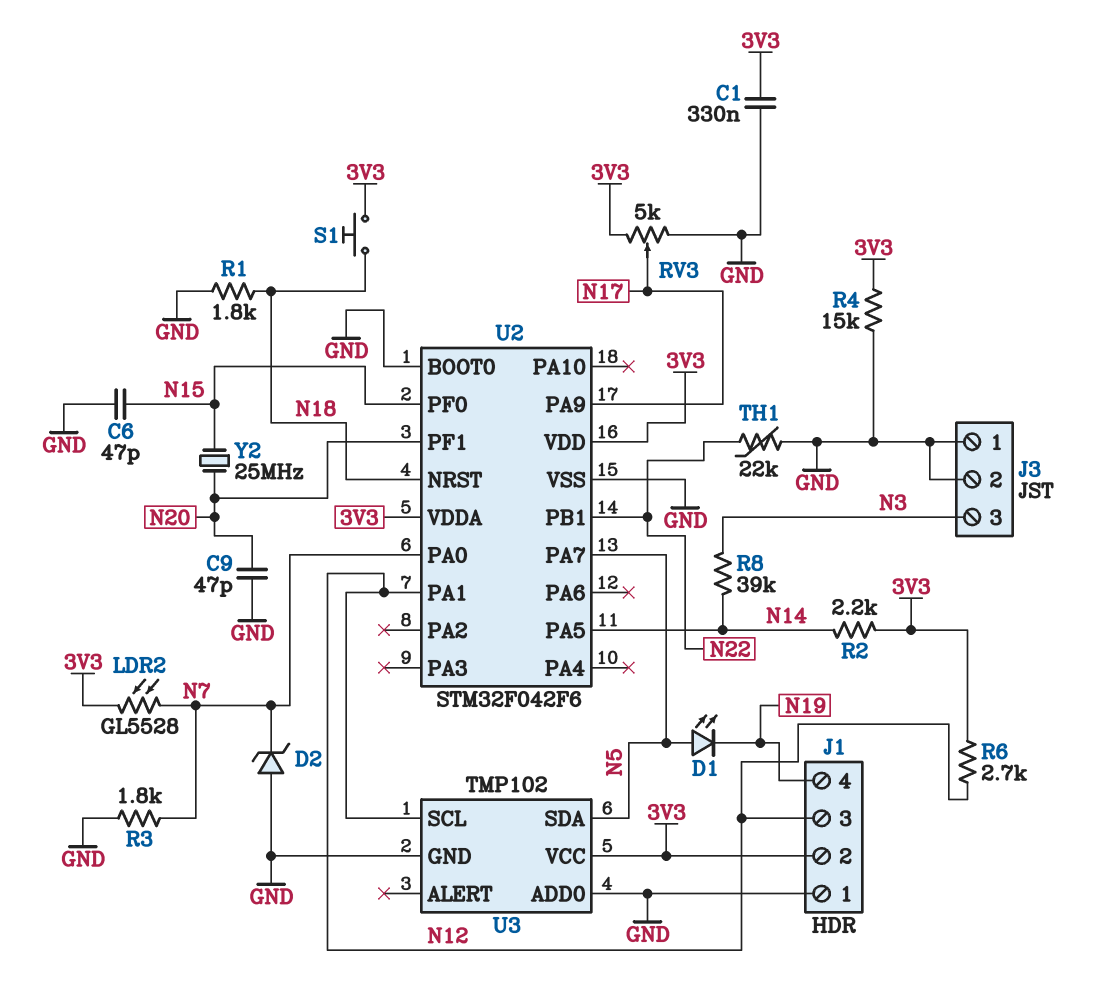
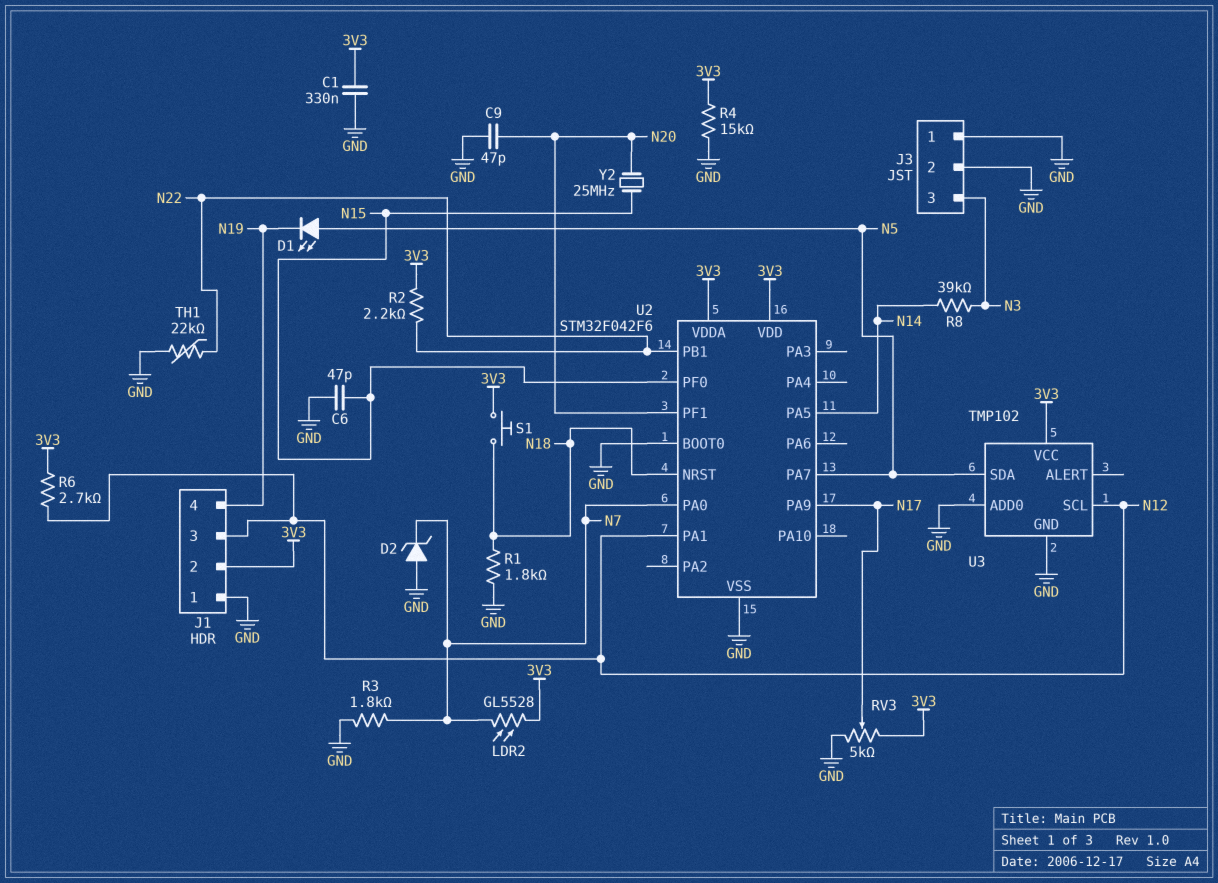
R2: 2.2k (3V3, N14) -> 2.2k (3V3, N22)

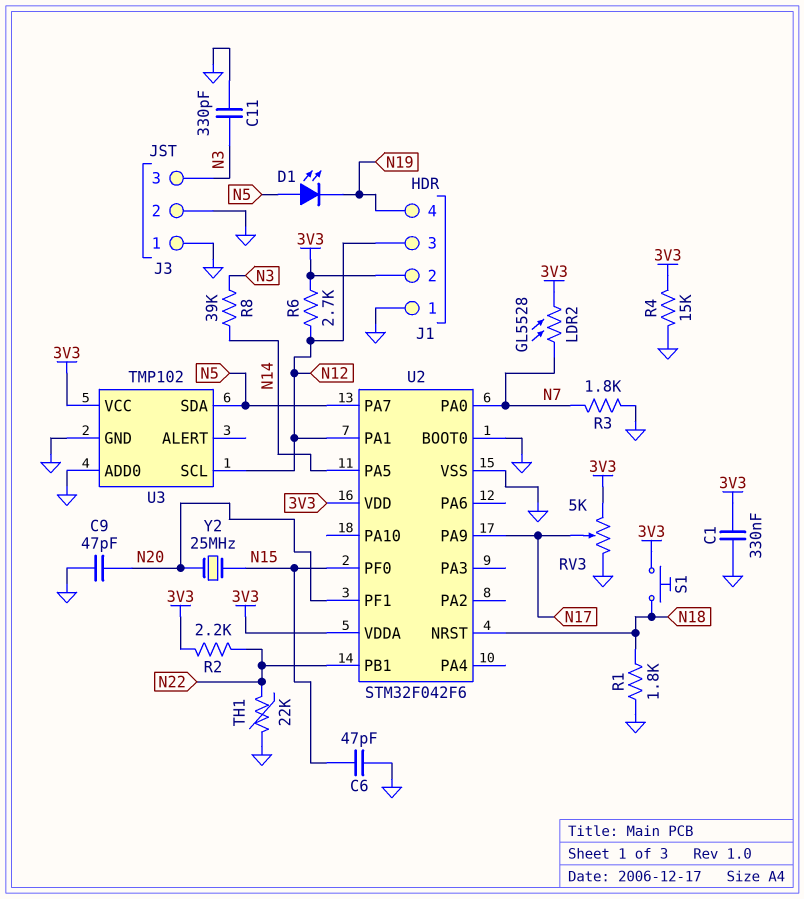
C11: none -> 330pF (GND, N3)
D2: zener (A GND, K N7) -> none

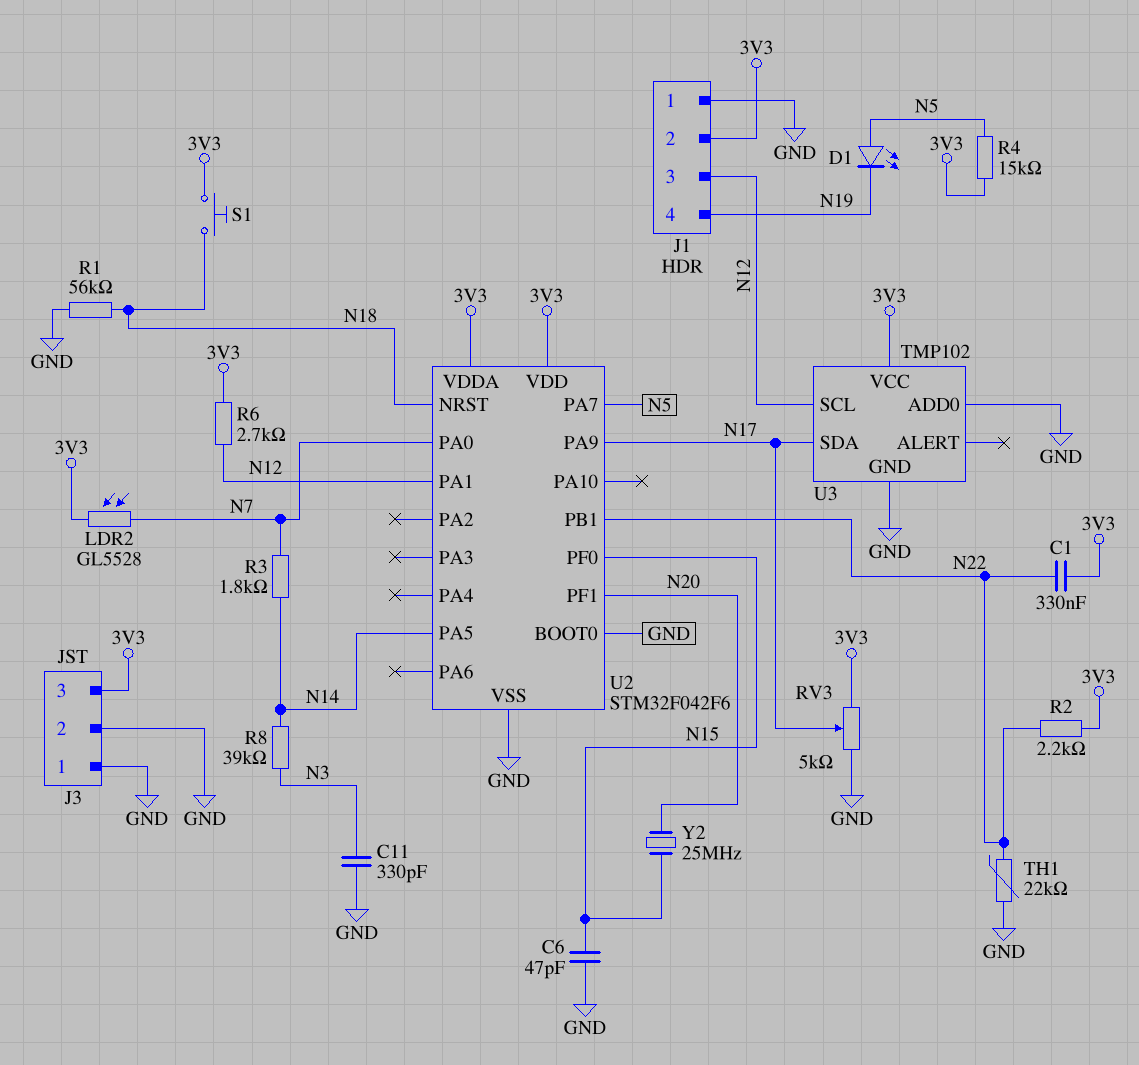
C1: 330nF (3V3, GND) -> 330nF (3V3, N22)
C9: 47pF (GND, N20) -> none
J3 pin 3: N3 -> 3V3
R1: 1.8k (GND, N18) -> 56k (GND, N18)
R3: 1.8k (GND, N7) -> 1.8k (N7, N14)
R4: 15k (3V3, GND) -> 15k (3V3, N5)
U3 pin SDA: N5 -> N17

